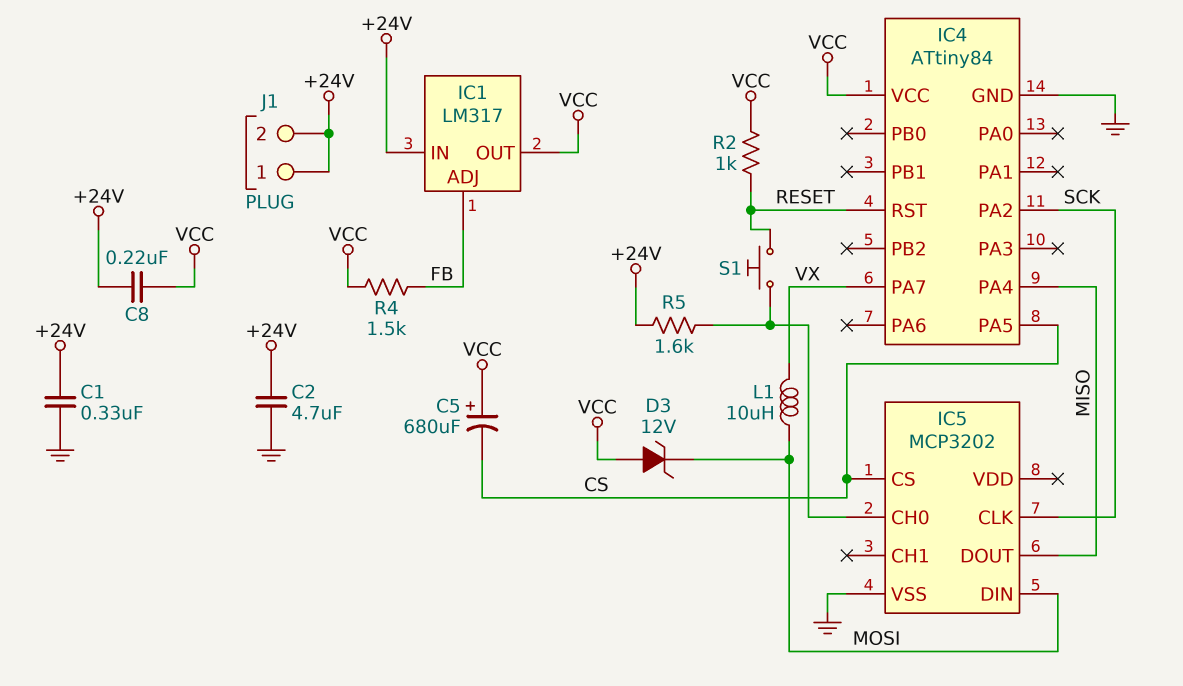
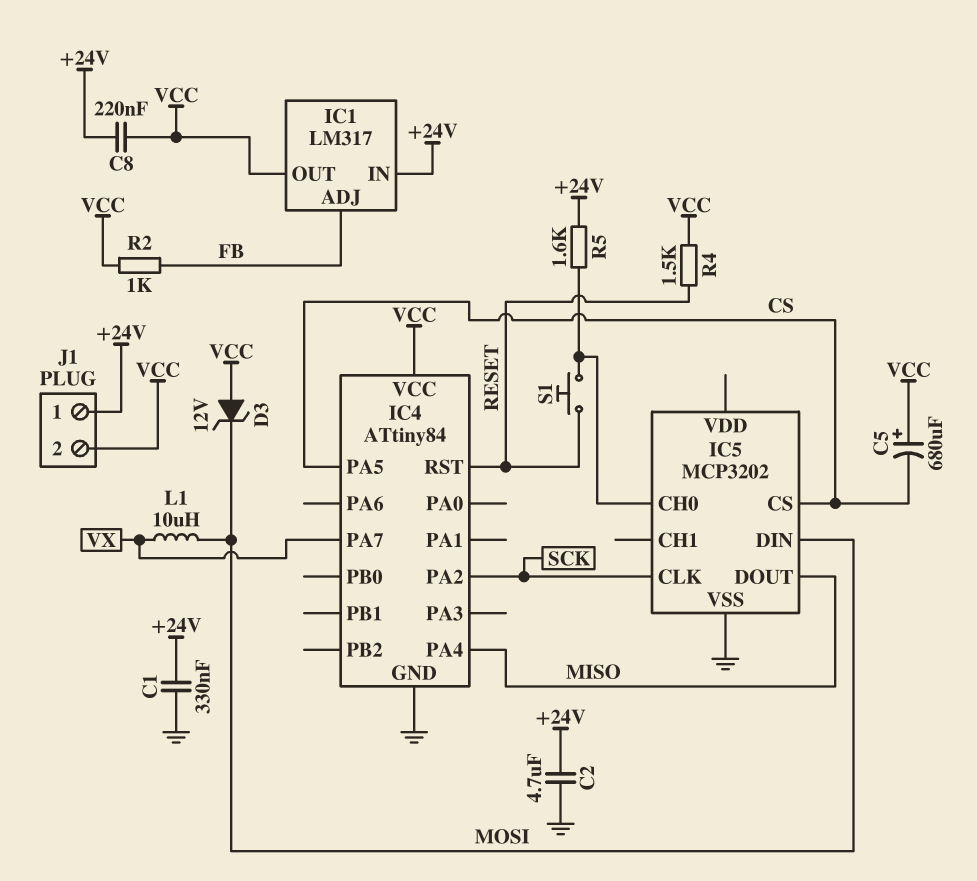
J1 pin 2: +24V -> VCC
R2: 1k (RESET, VCC) -> 1k (FB, VCC)
R4: 1.5k (FB, VCC) -> 1.5k (RESET, VCC)

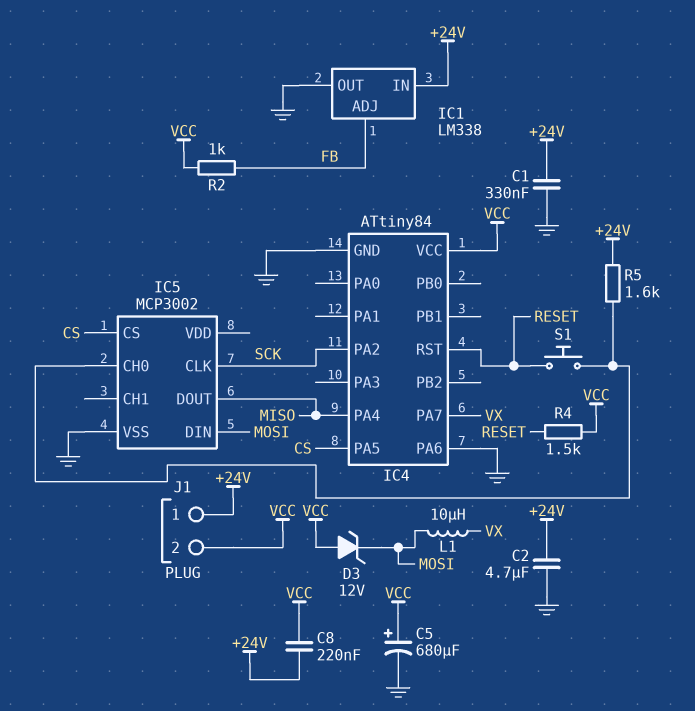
C5: 680uF (plus VCC, minus CS) -> 680uF (plus VCC, minus GND)
IC1: LM317 -> LM338
IC1 pin OUT: VCC -> GND
IC4 pin PA6: none -> GND
IC5: MCP3202 -> MCP3002

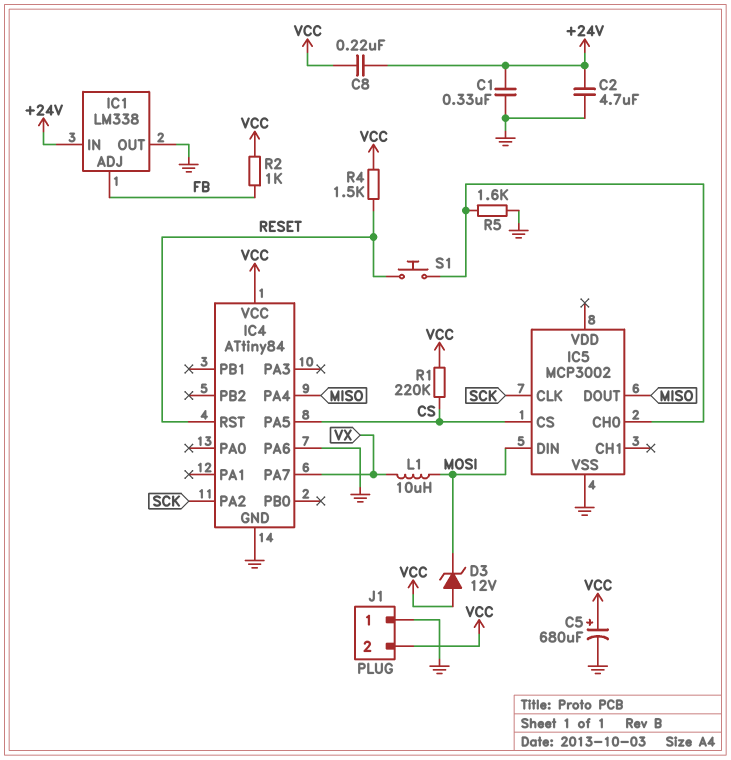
J1 pin 1: +24V -> GND
R1: none -> 220k (CS, VCC)
R5: 1.6k (+24V, IC5/CH0) -> 1.6k (GND, IC5/CH0)

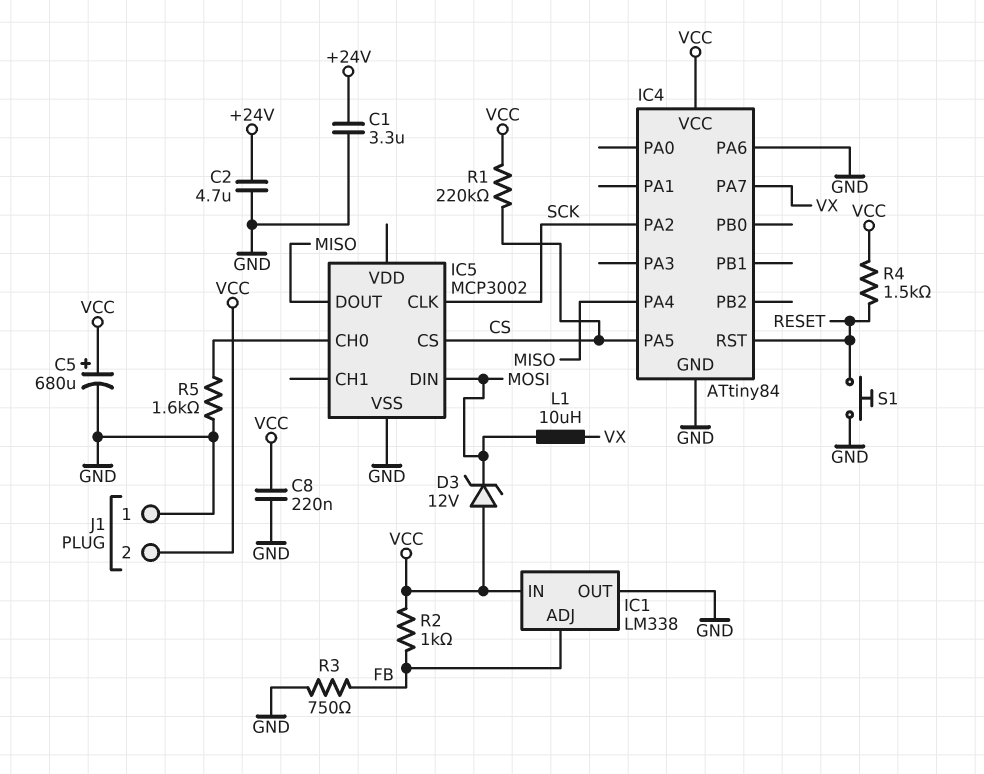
C1: 330nF (+24V, GND) -> 3.3uF (+24V, GND)
C8: 220nF (+24V, VCC) -> 220nF (GND, VCC)
IC1 pin IN: +24V -> VCC
R3: none -> 750 (FB, GND)
S1: button (IC5/CH0, RESET) -> button (GND, RESET)

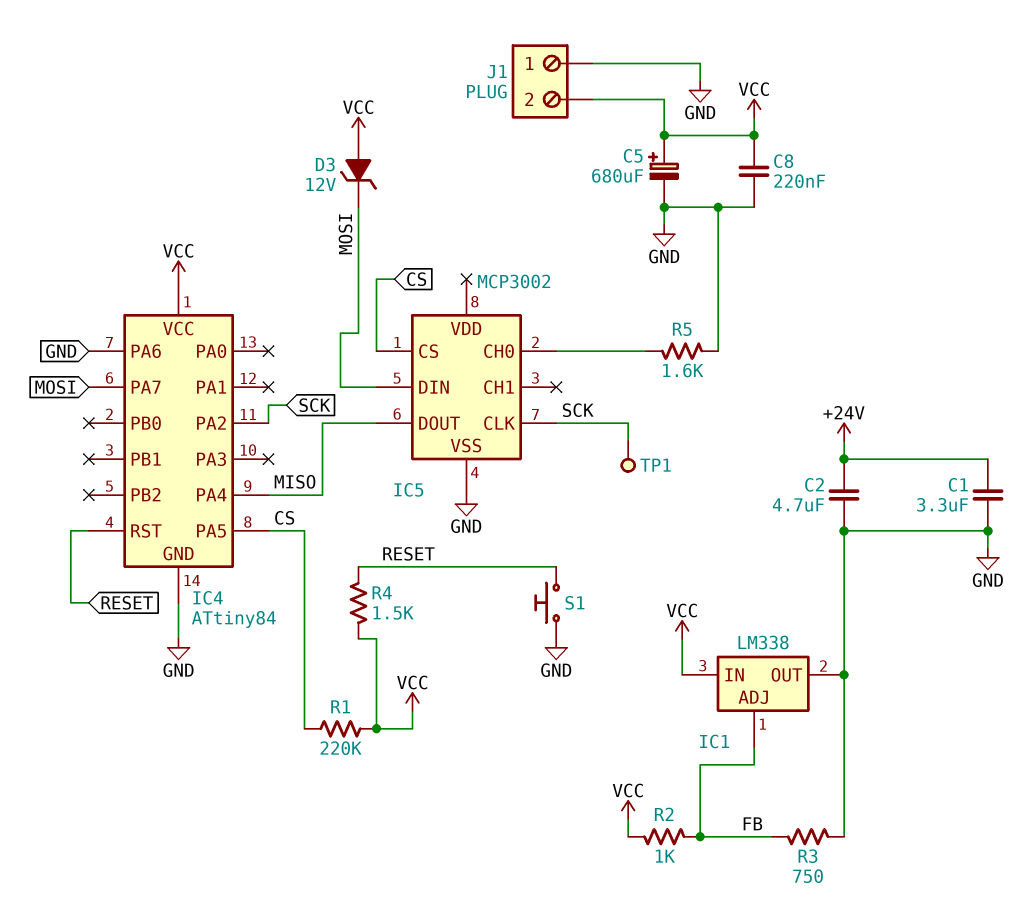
IC4 pin PA7: VX -> MOSI
L1: 10uH (MOSI, VX) -> none
TP1: none -> test point (SCK)

